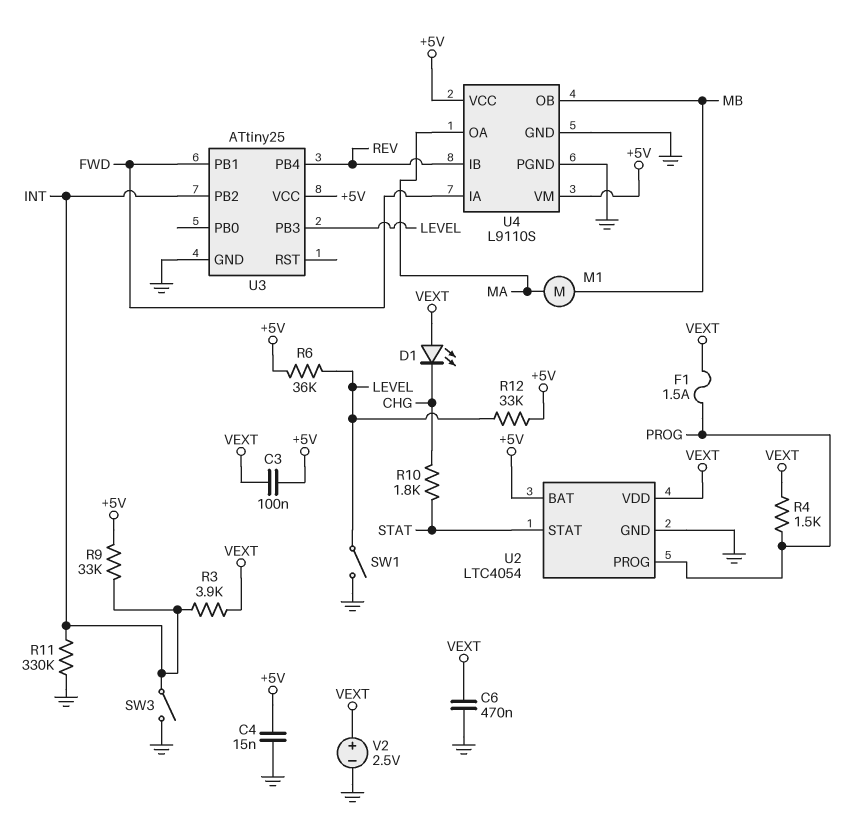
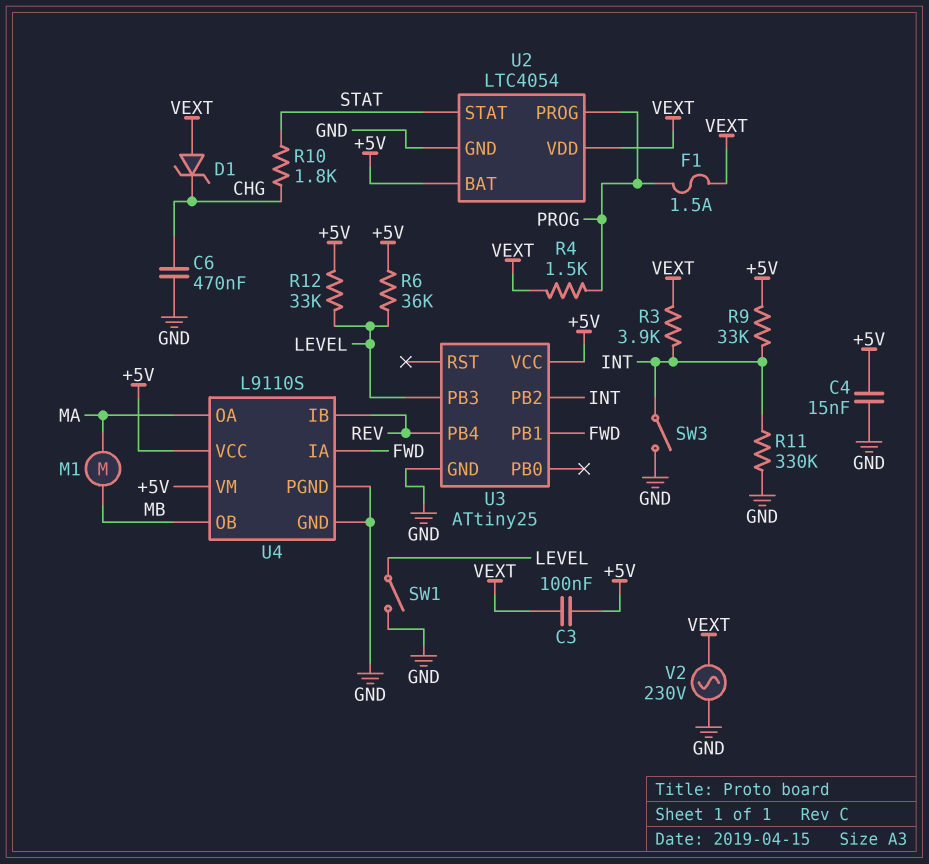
C6: 470nF (GND, VEXT) -> 470nF (CHG, GND)
D1: LED (A VEXT, K CHG) -> zener (A VEXT, K CHG)
V2: 2.5V (plus VEXT, minus GND) -> AC 230V (GND, VEXT)

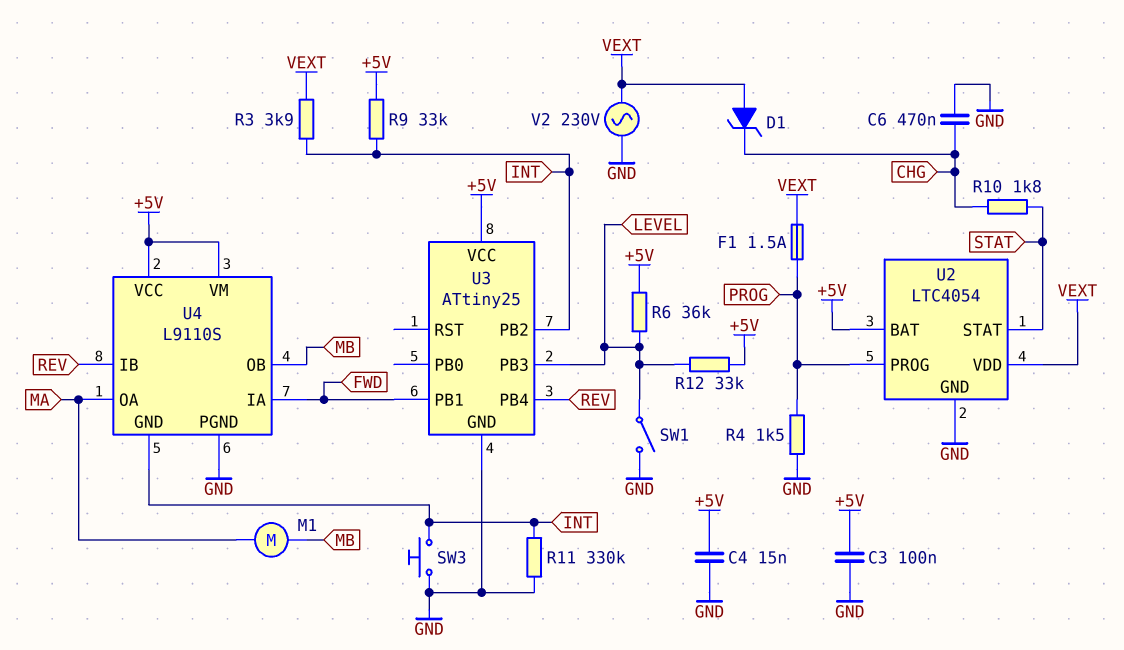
C3: 100nF (+5V, VEXT) -> 100nF (+5V, GND)
R4: 1.5k (PROG, VEXT) -> 1.5k (GND, PROG)
SW3: switch (GND, INT) -> button (GND, INT)
U4 pin GND: GND -> INT

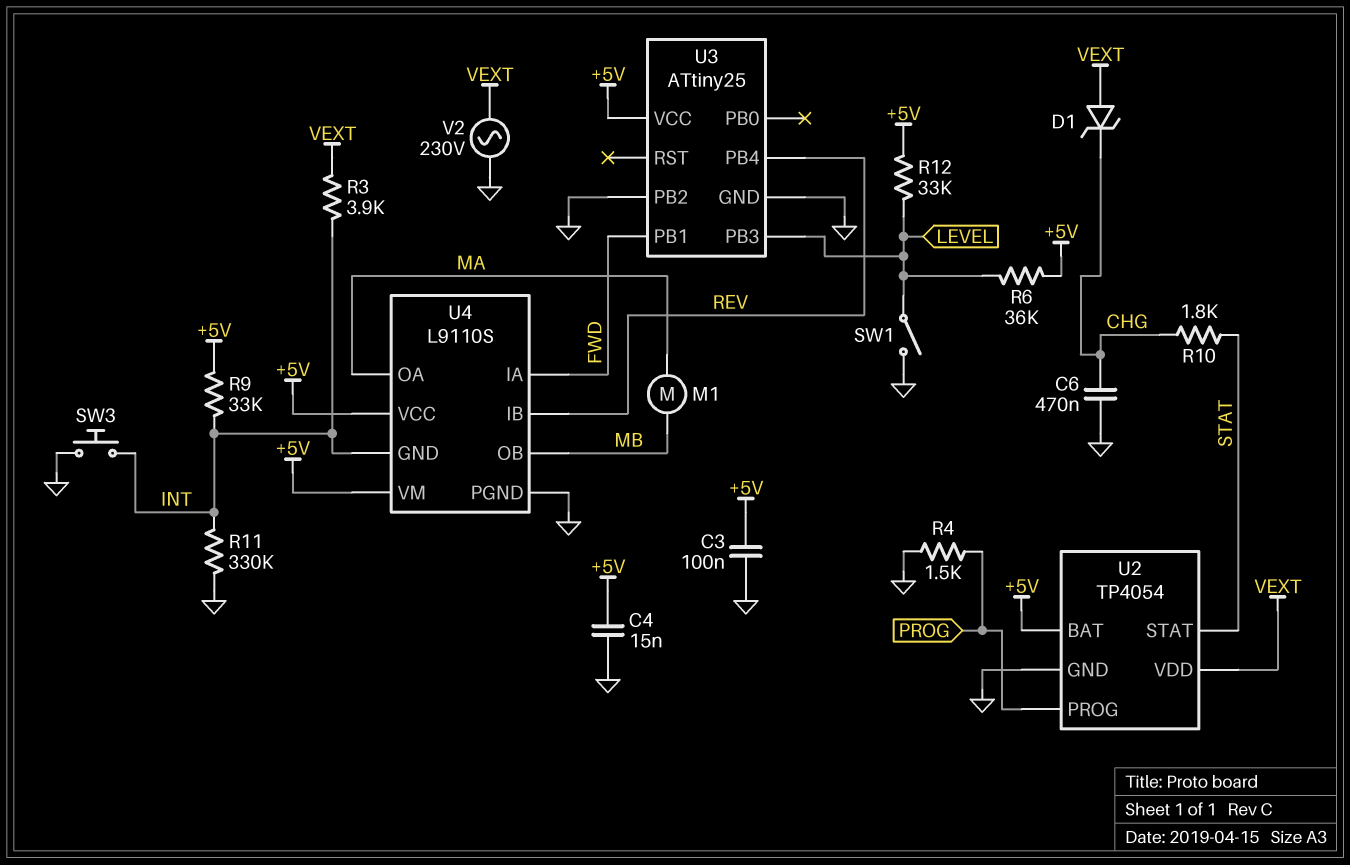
F1: 1.5A (PROG, VEXT) -> none
U2: LTC4054 -> TP4054
U3 pin PB2: INT -> GND

